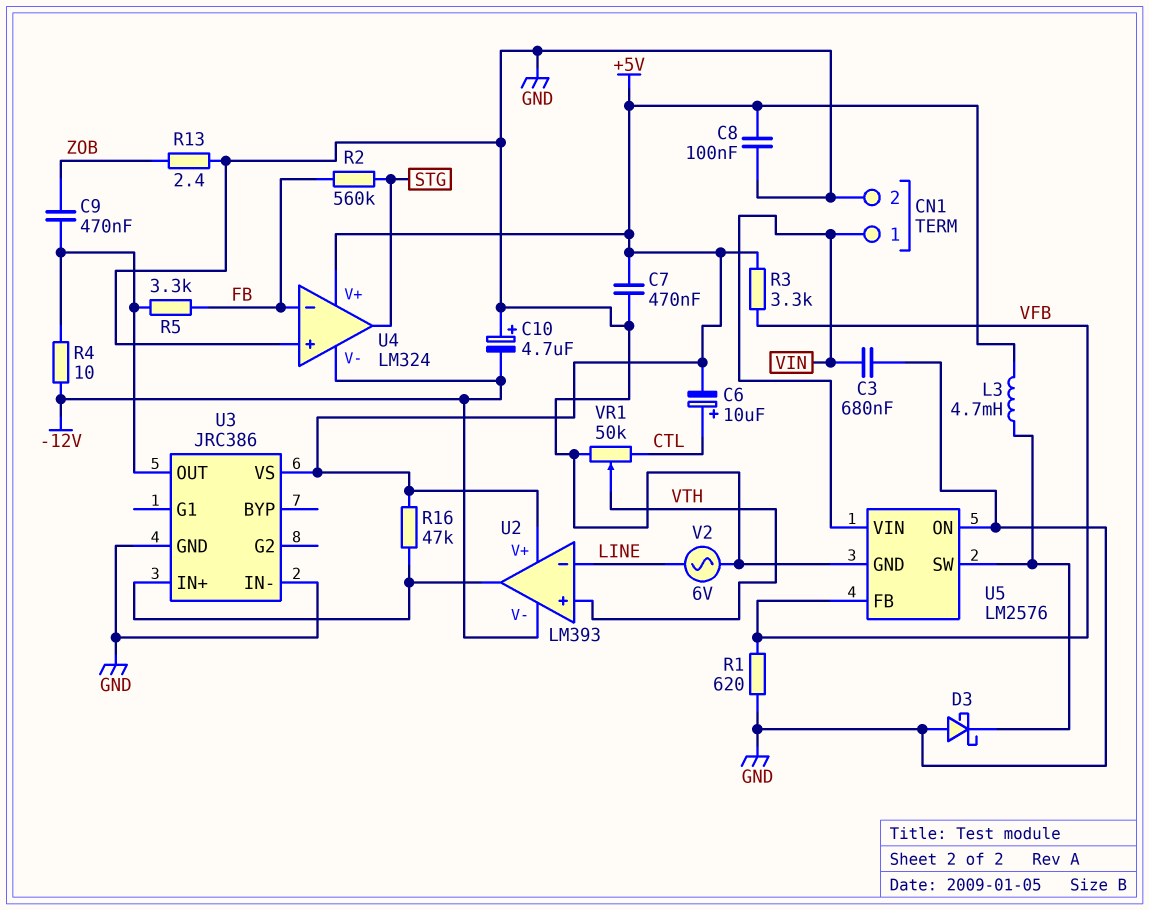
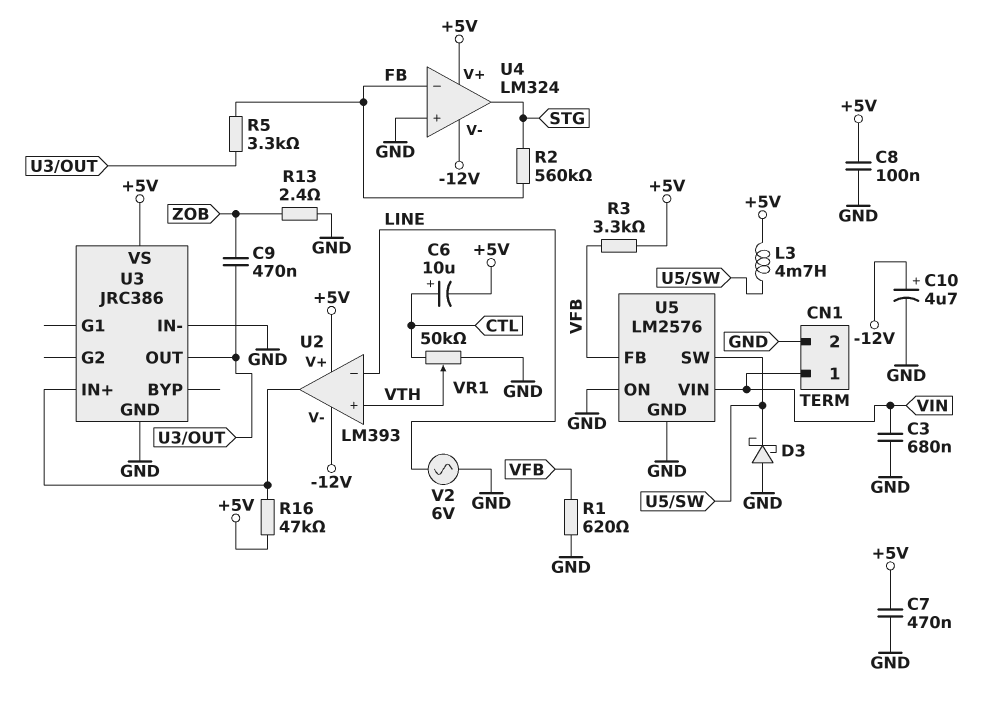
C10: 4.7uF (plus GND, minus -12V) -> 4.7uF (plus -12V, minus GND)
R4: 10 (-12V, U3/OUT) -> none

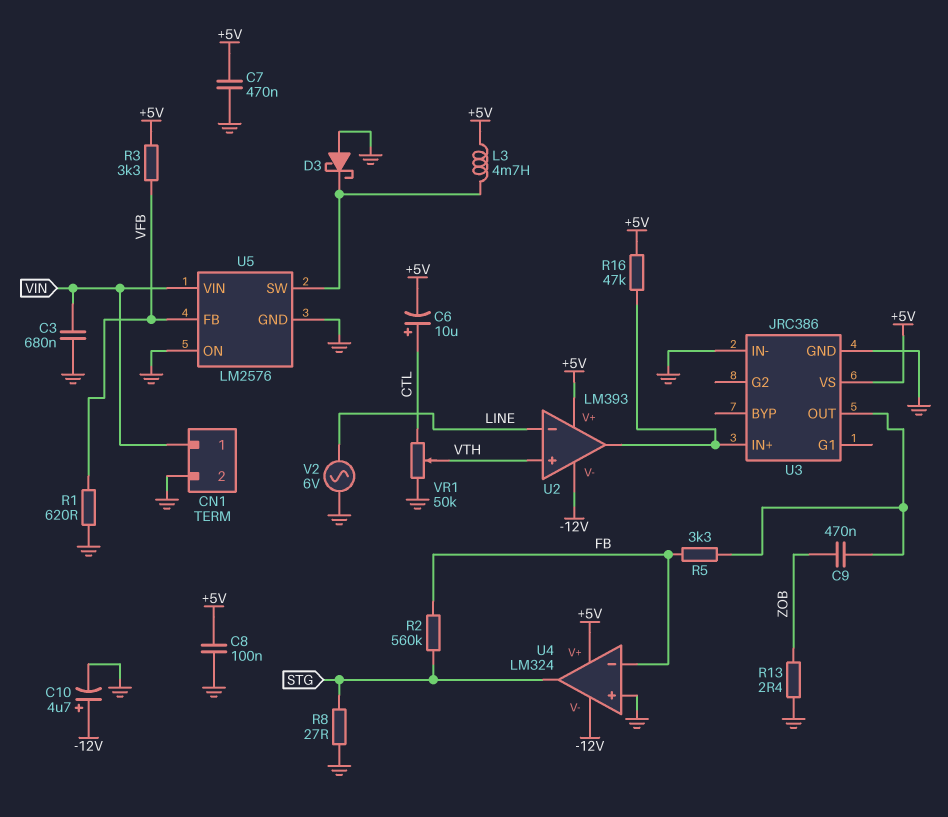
R8: none -> 27 (GND, STG)

